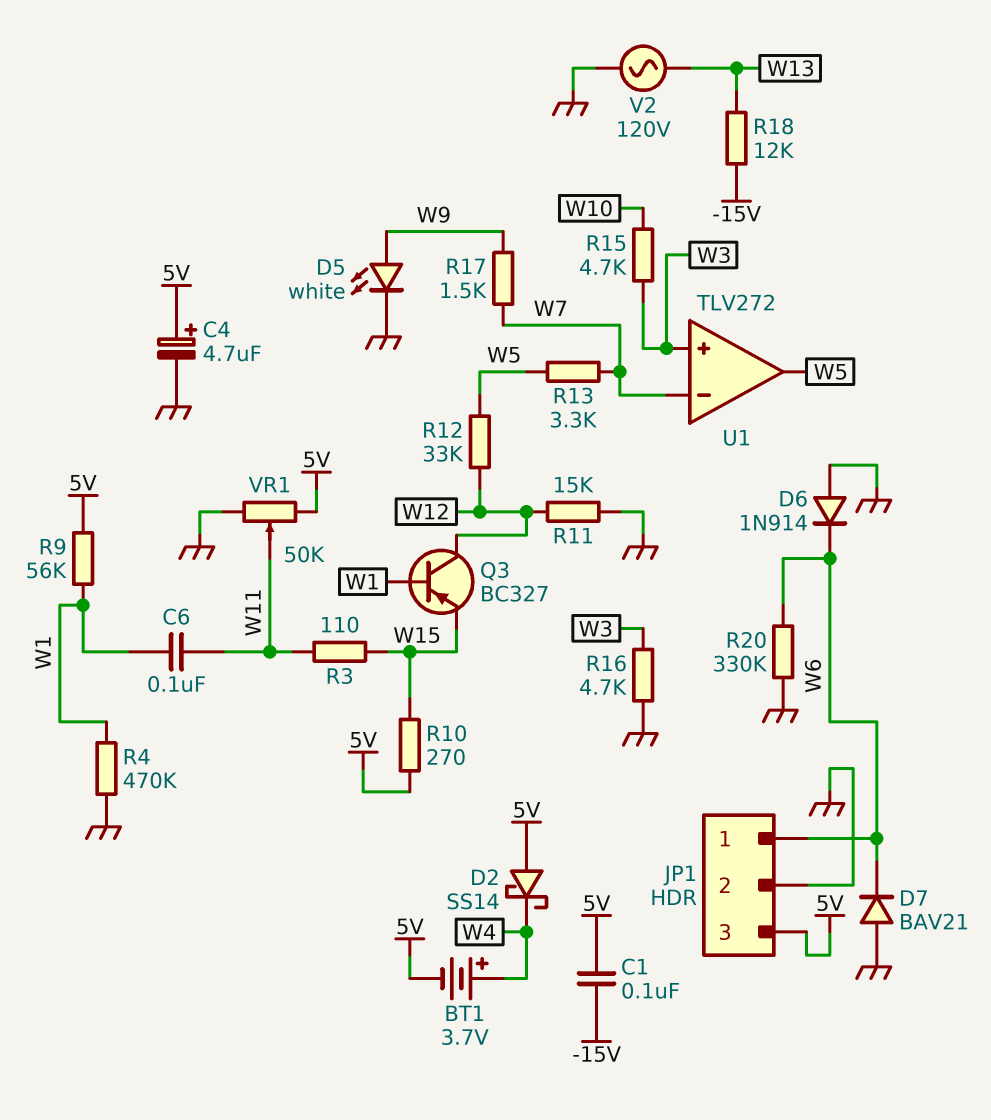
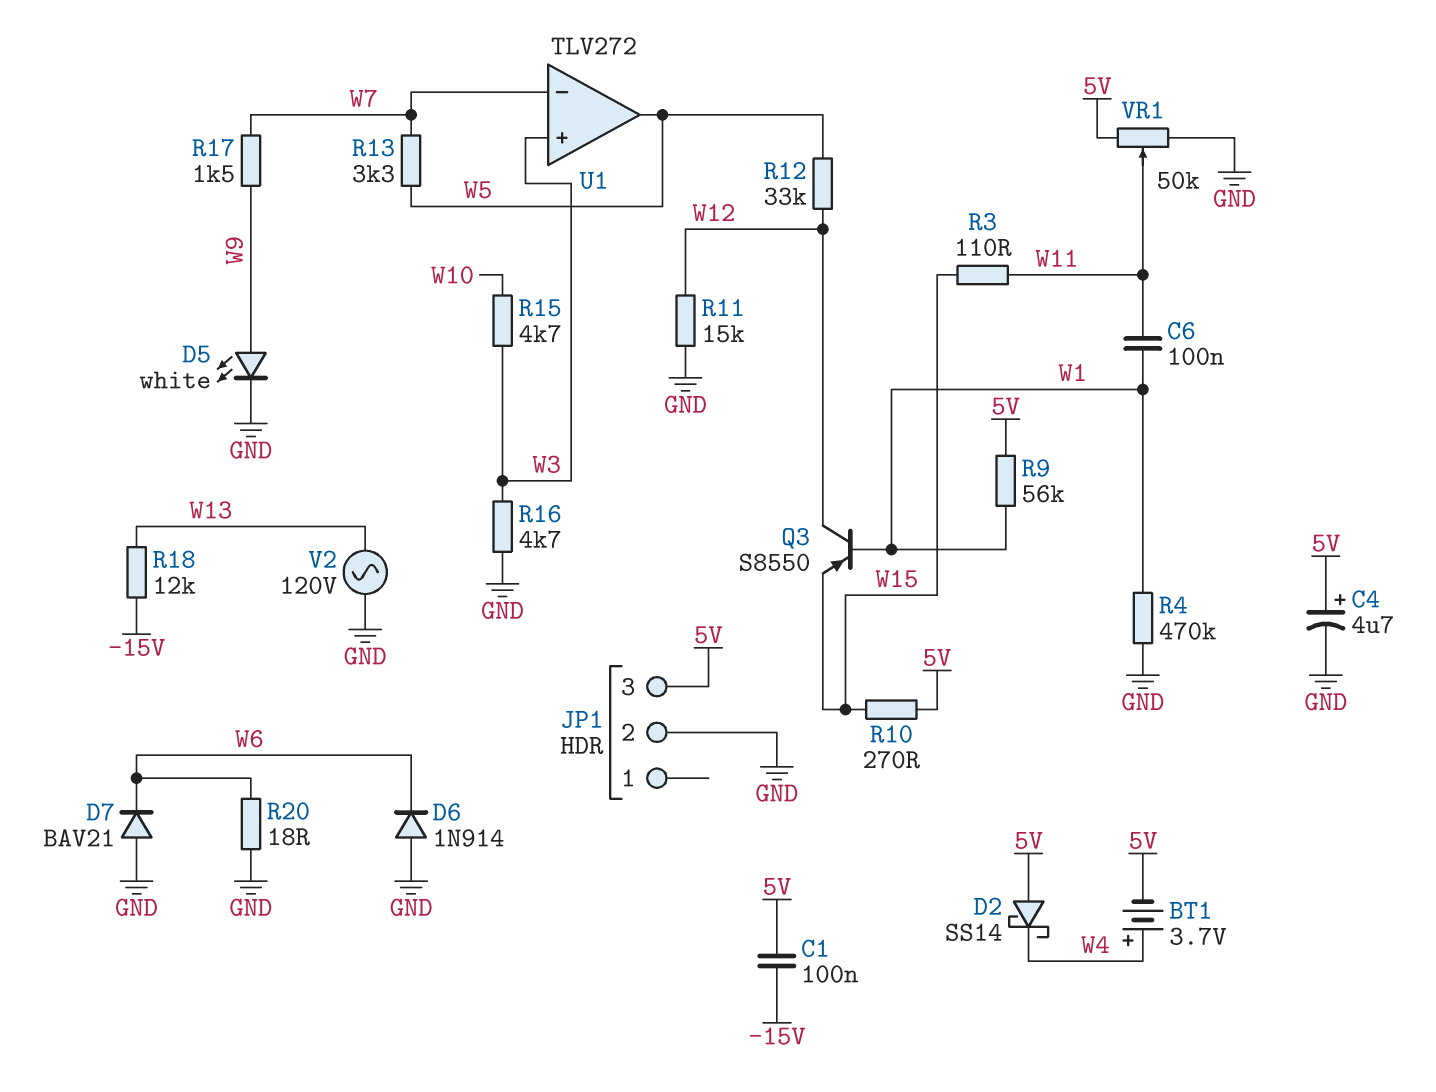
JP1 pin 1: W6 -> none
Q3: PNP BC327 (B W1, C W12, E W15) -> PNP S8550 (B W1, C W12, E W15)
R20: 330k (GND, W6) -> 18 (GND, W6)

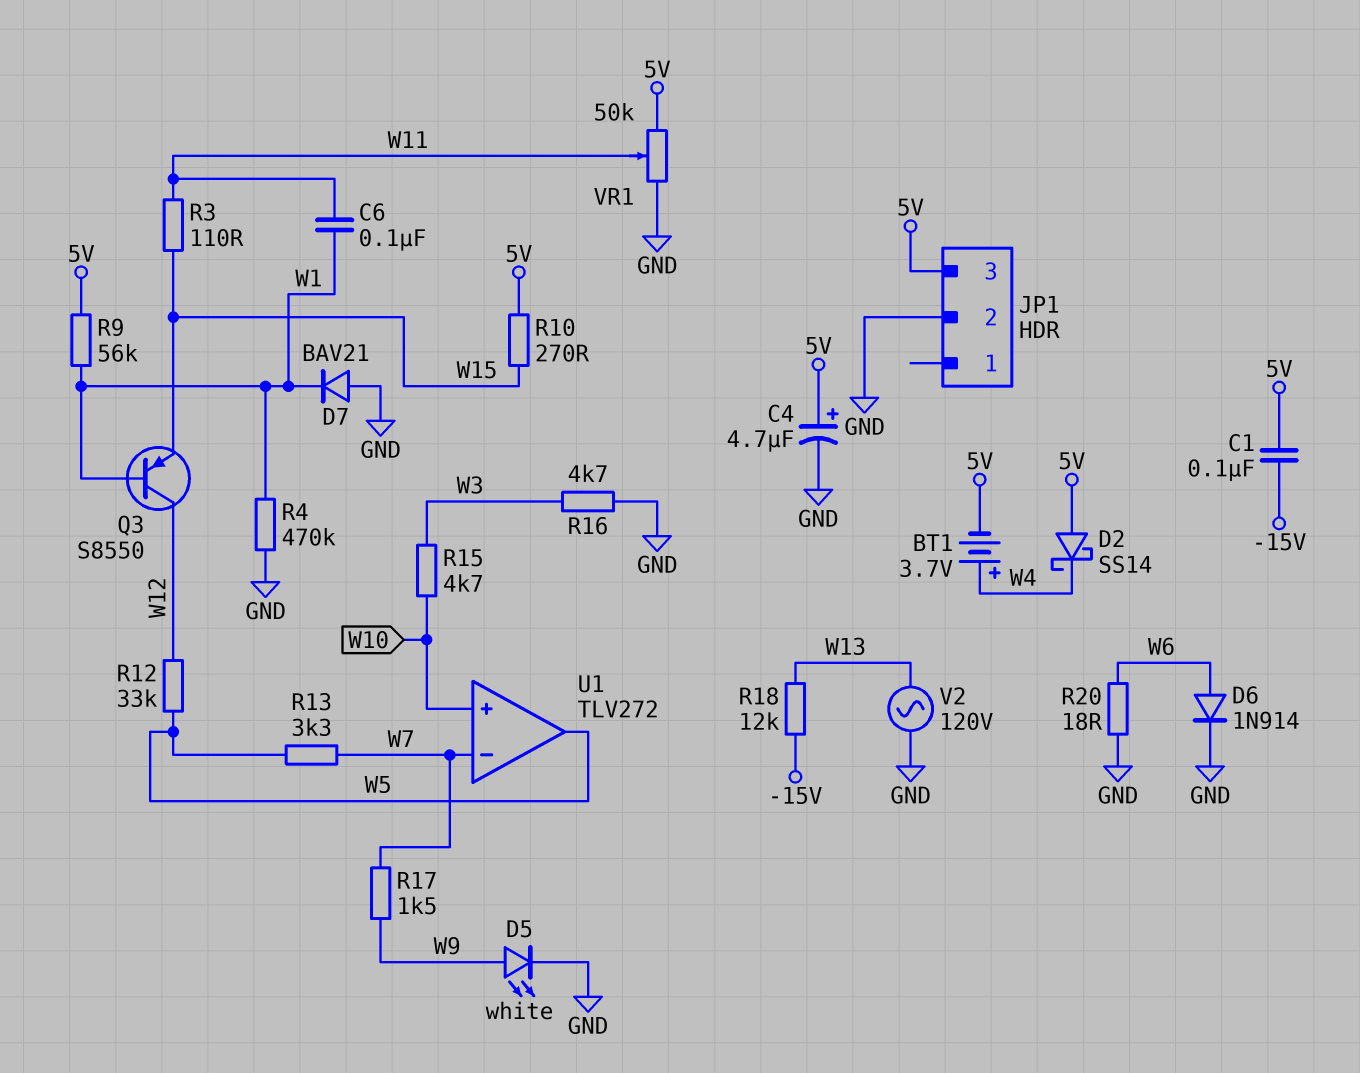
D6: diode 1N914 (A GND, K W6) -> diode 1N914 (A W6, K GND)
D7: diode BAV21 (A GND, K W6) -> diode BAV21 (A GND, K W1)
R11: 15k (GND, W12) -> none
U1 pin in+: W3 -> W10

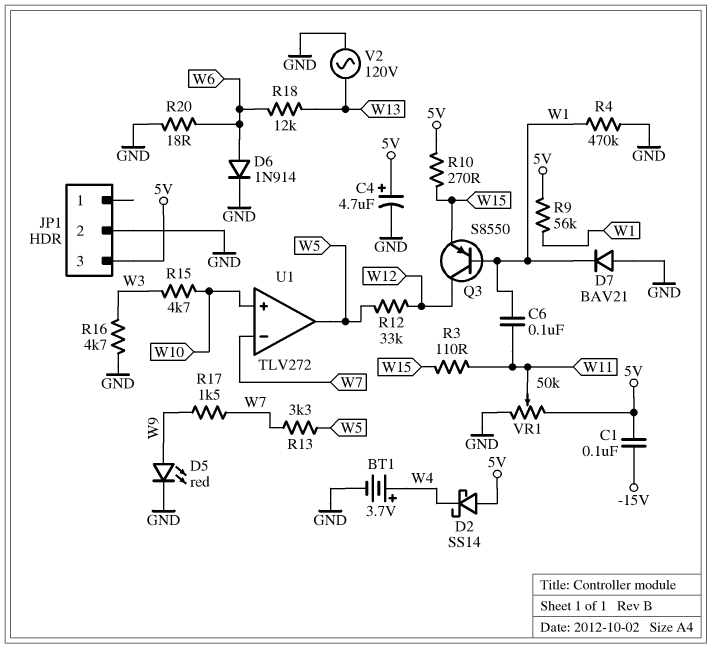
BT1: 3.7V (plus W4, minus 5V) -> 3.7V (plus W4, minus GND)
D5: LED white (A W9, K GND) -> LED red (A W9, K GND)
R18: 12k (-15V, W13) -> 12k (W6, W13)

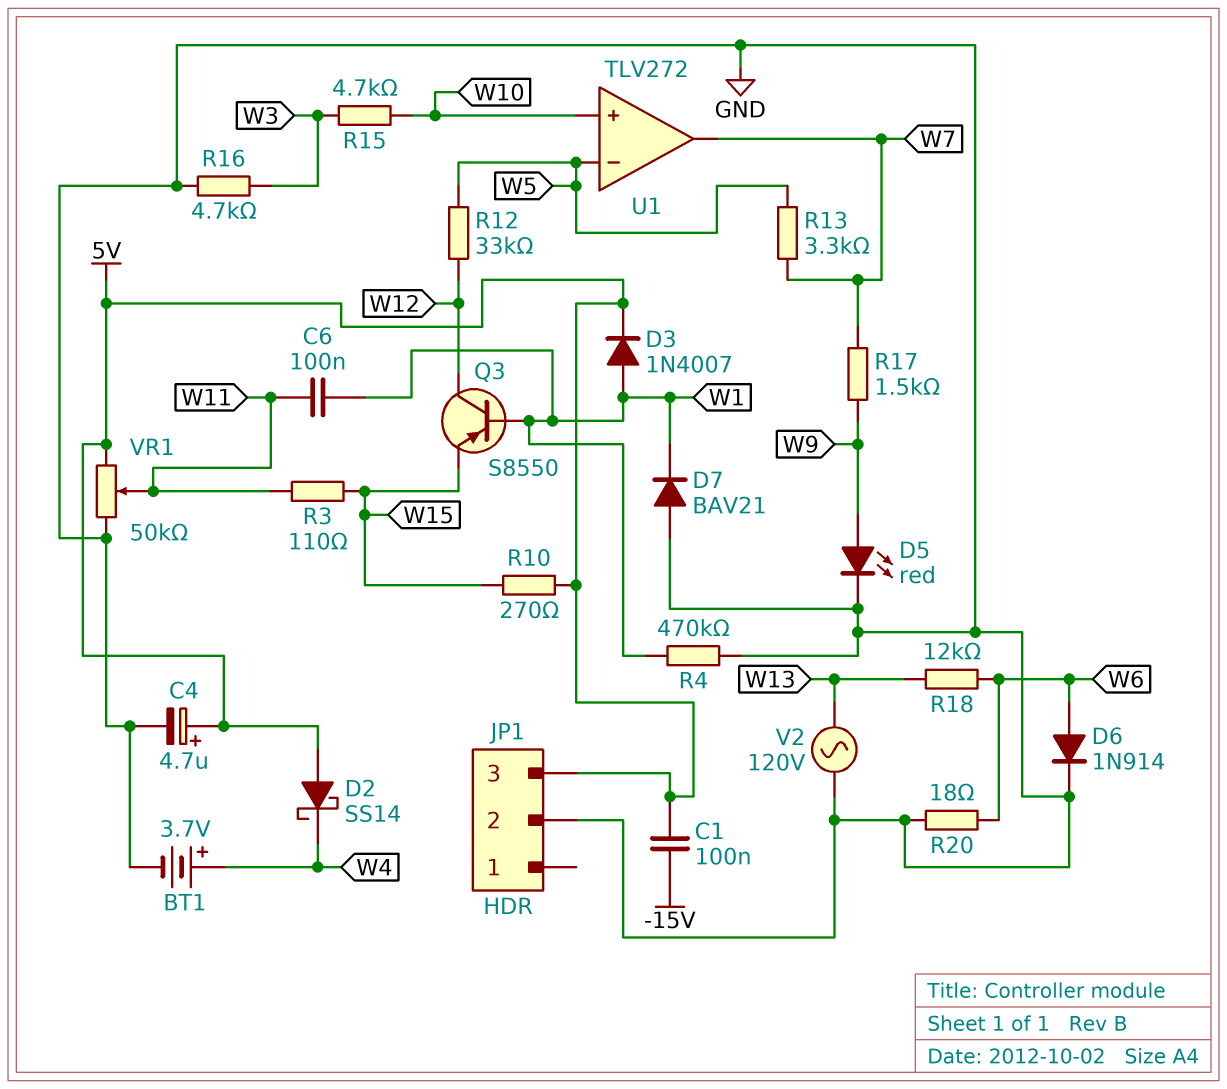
D3: none -> diode 1N4007 (A W1, K 5V)
R9: 56k (5V, W1) -> none
U1 pin in-: W7 -> W5
U1 pin out: W5 -> W7

